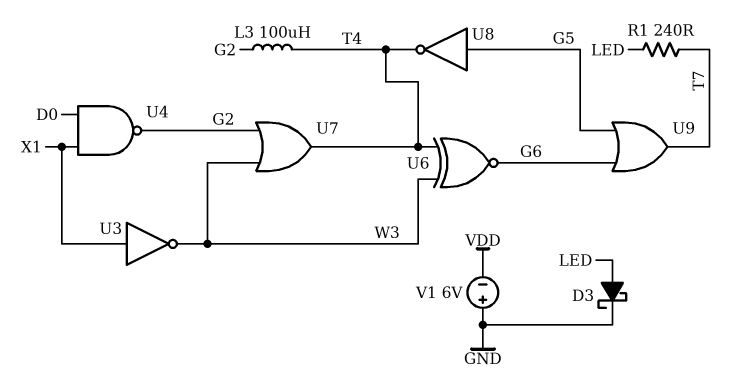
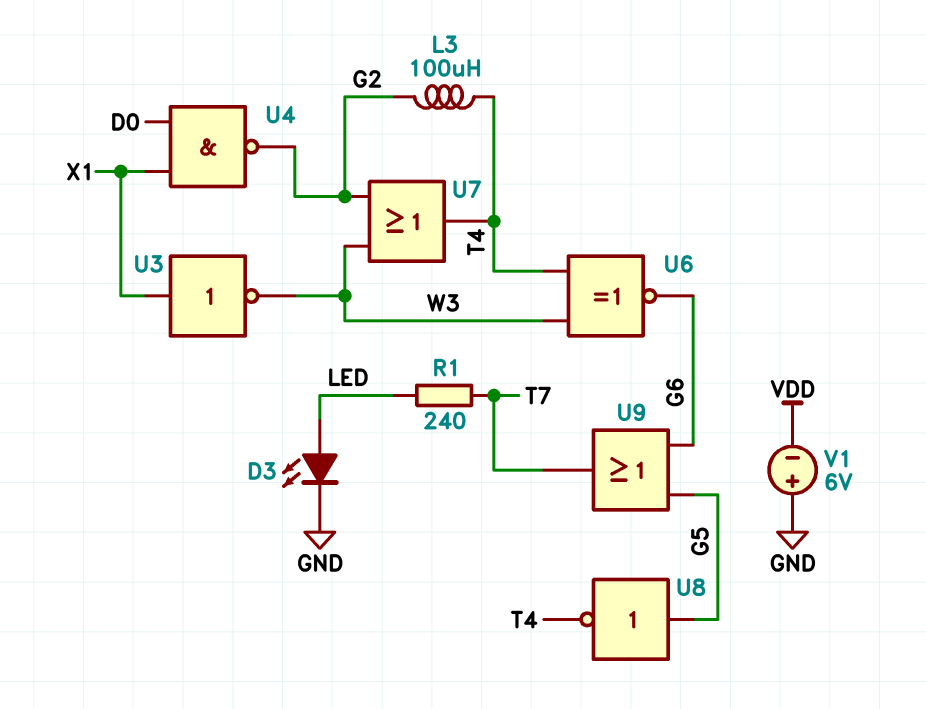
D3: schottky (A LED, K GND) -> LED (A LED, K GND)

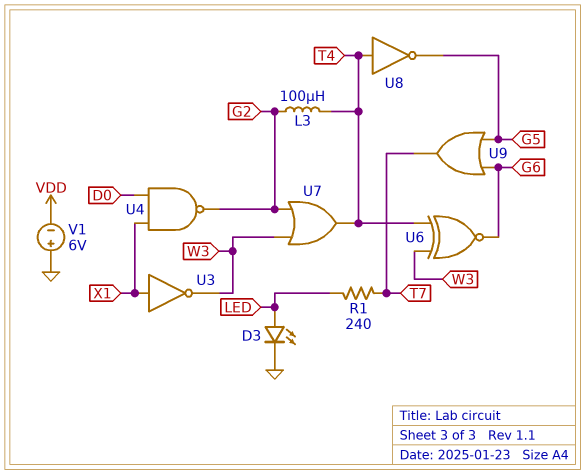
U8: NOT (in G5, out T4) -> NOT (in T4, out G5)

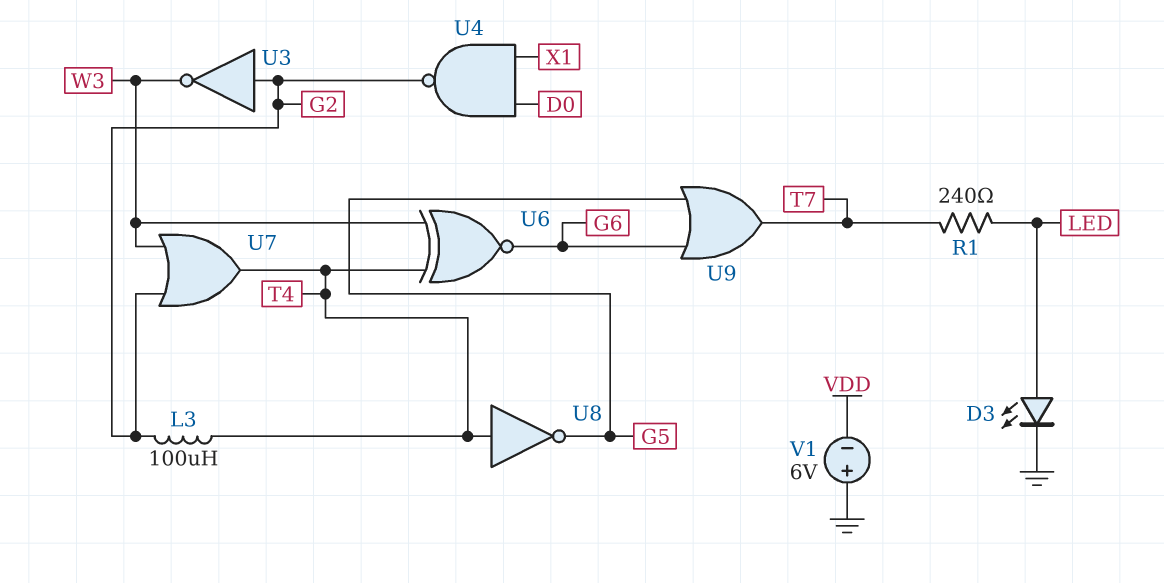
U3: NOT (in X1, out W3) -> NOT (in G2, out W3)

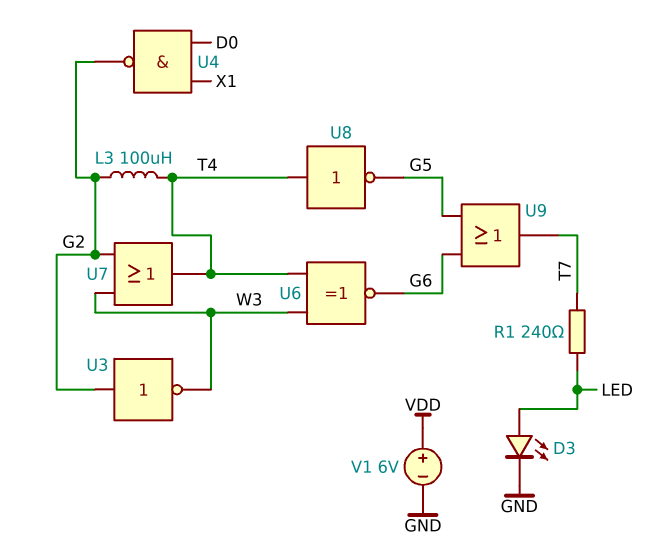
V1: 6V (plus GND, minus VDD) -> 6V (plus VDD, minus GND)

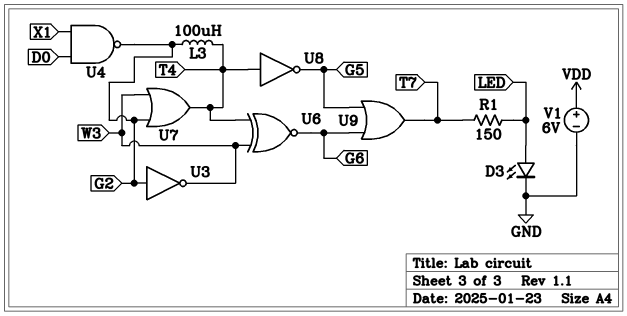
R1: 240 (LED, T7) -> 150 (LED, T7)

